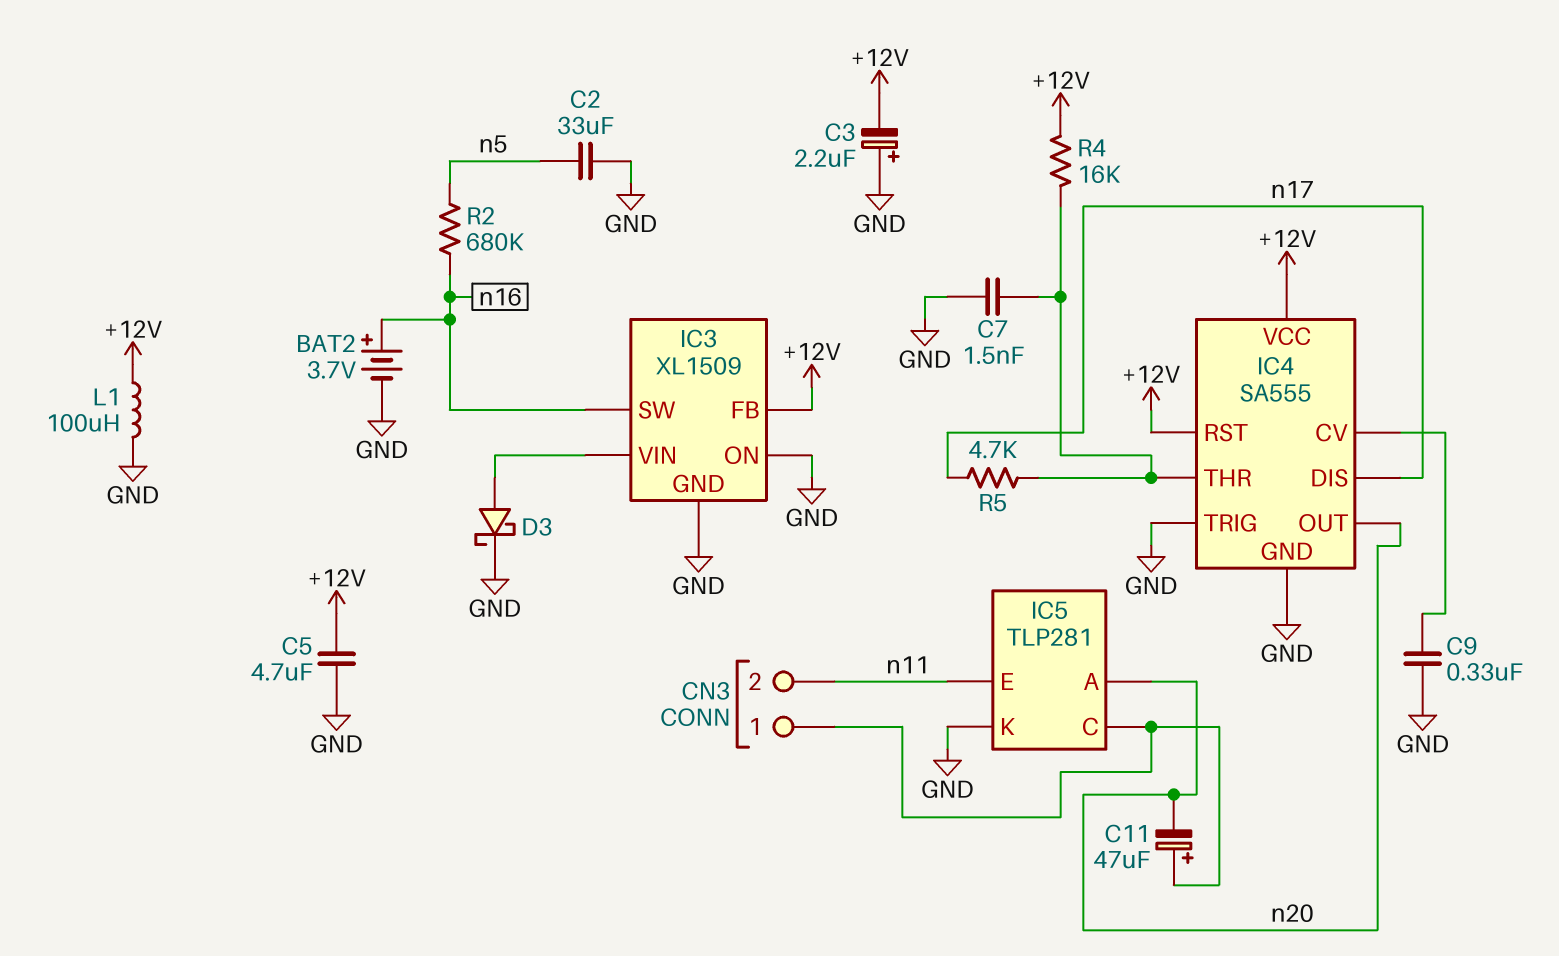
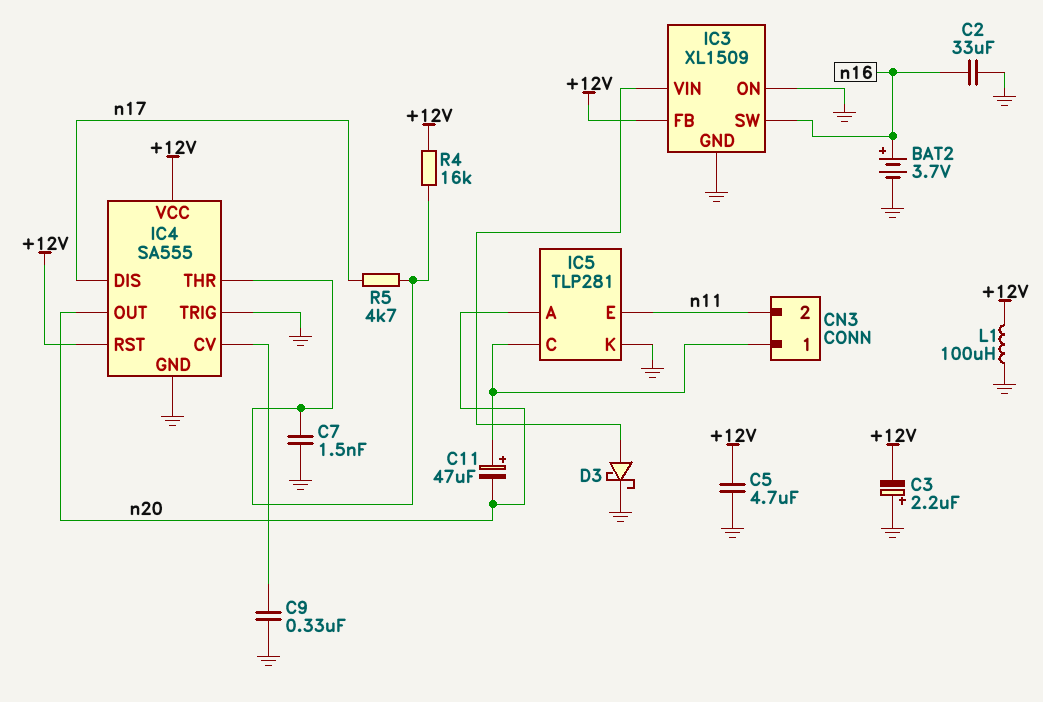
C2: 33uF (GND, n5) -> 33uF (GND, n16)
R2: 680k (n5, n16) -> none

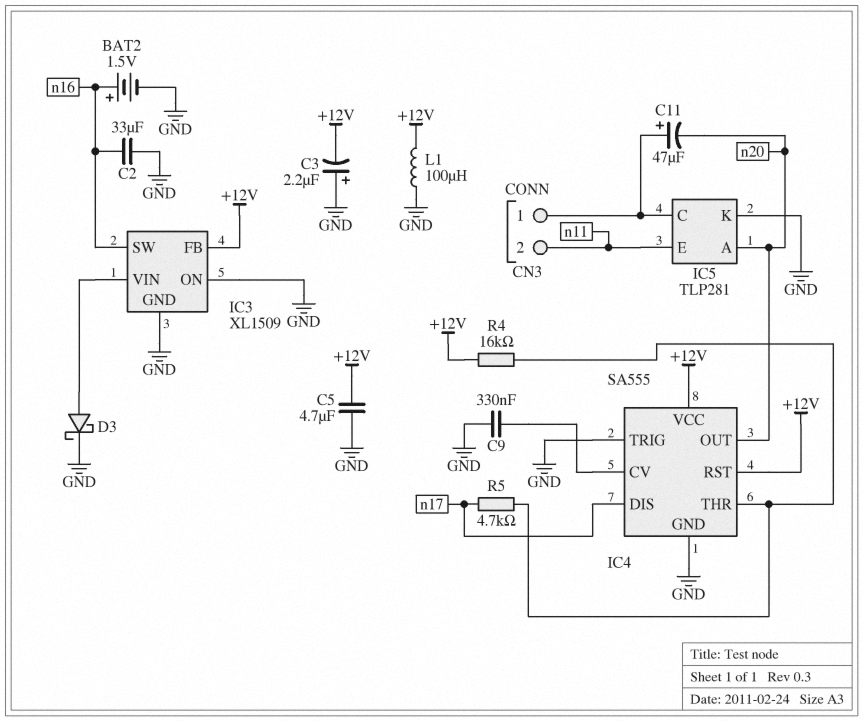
BAT2: 3.7V (plus n16, minus GND) -> 1.5V (plus n16, minus GND)
C7: 1.5nF (GND, IC4/THR) -> none

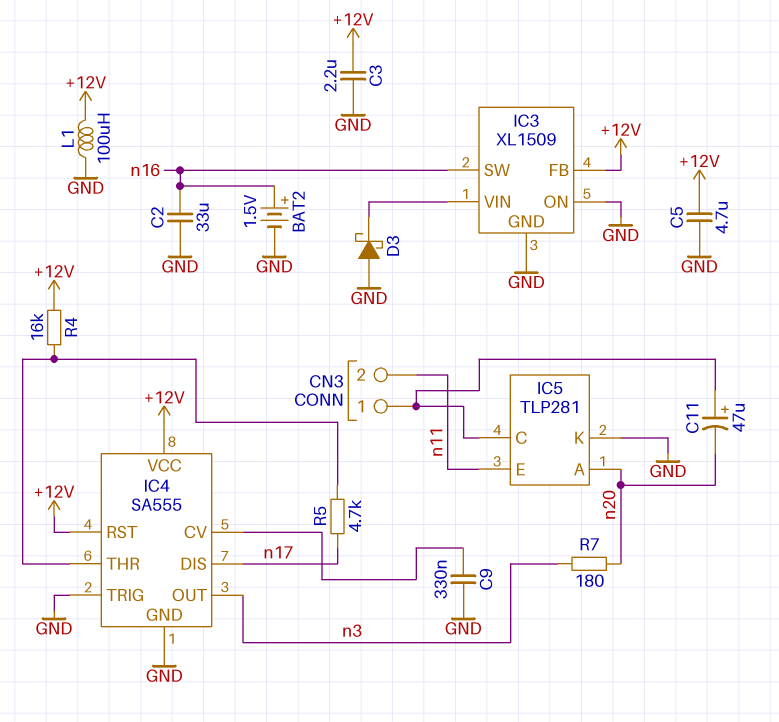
C3: 2.2uF (plus GND, minus +12V) -> 2.2uF (+12V, GND)
D3: schottky (A IC3/VIN, K GND) -> schottky (A GND, K IC3/VIN)
IC4 pin OUT: n20 -> n3
R7: none -> 180 (n3, n20)

